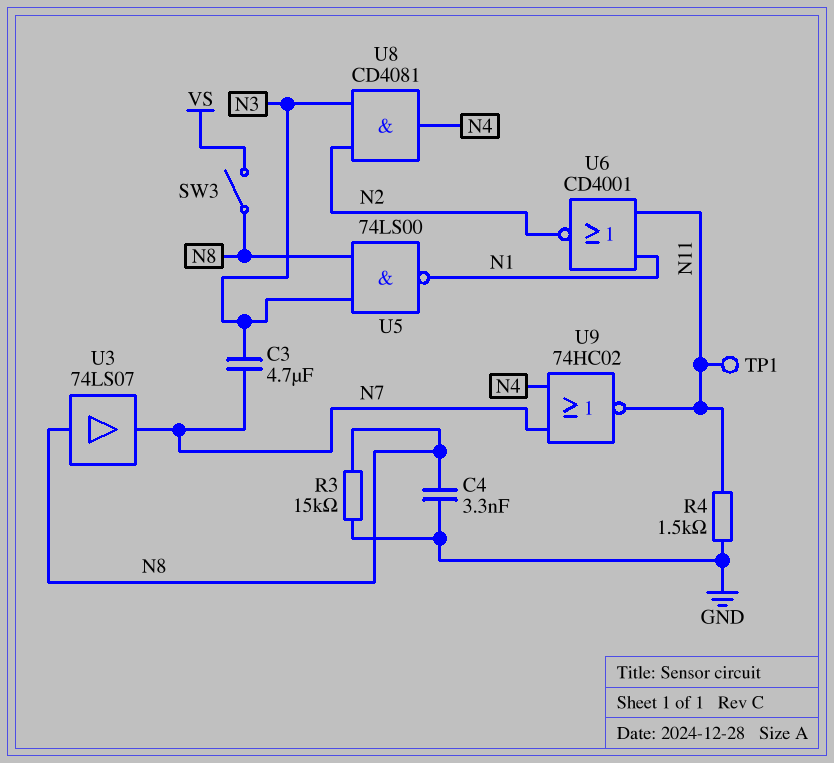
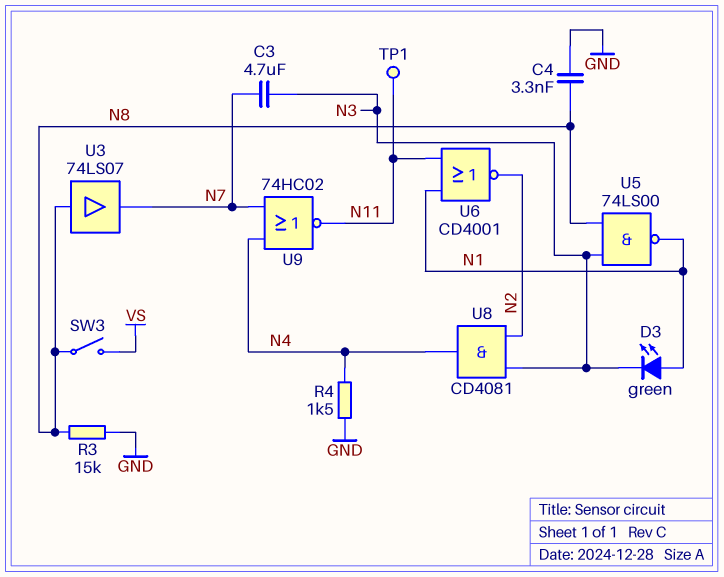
D3: none -> LED green (A N1, K N3)
R4: 1.5k (GND, N11) -> 1.5k (GND, N4)

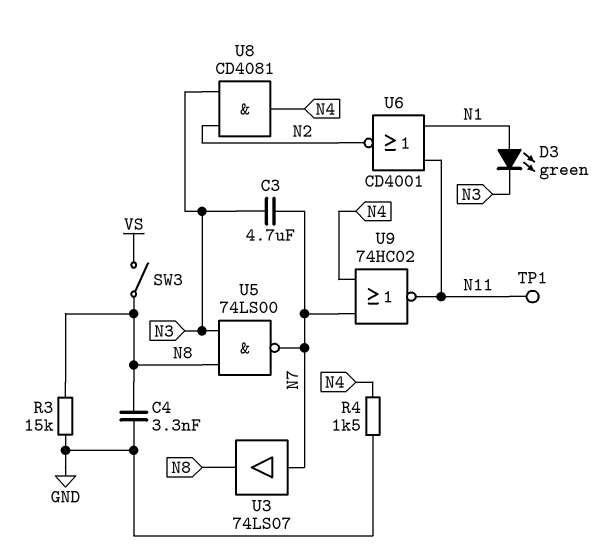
U3: buffer 74LS07 (in N8, out N7) -> buffer 74LS07 (in N7, out N8)
U5: NAND 74LS00 (in N3, in N8, out N1) -> NAND 74LS00 (in N3, in N8, out N7)

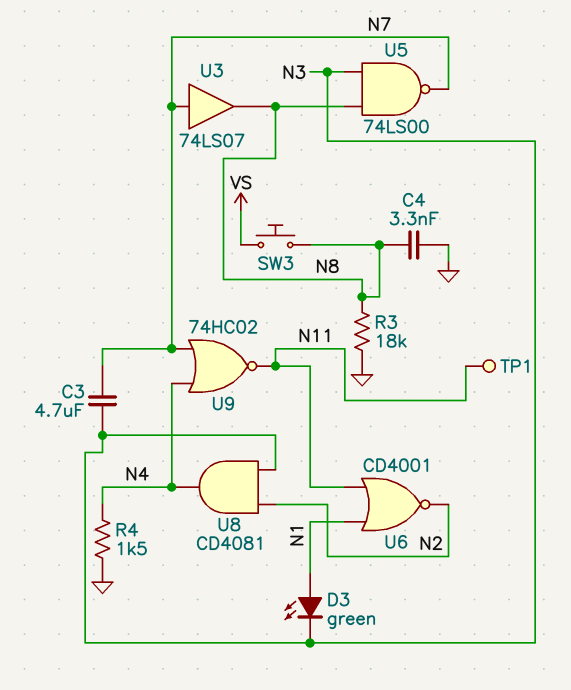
R3: 15k (GND, N8) -> 18k (GND, N8)
SW3: switch (N8, VS) -> button (N8, VS)

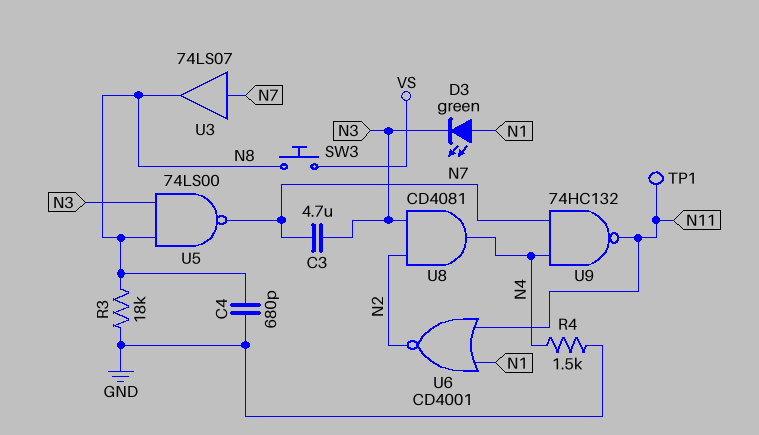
C4: 3.3nF (GND, N8) -> 680pF (GND, N8)
U9: NOR 74HC02 (in N4, in N7, out N11) -> NAND 74HC132 (in N4, in N7, out N11)

